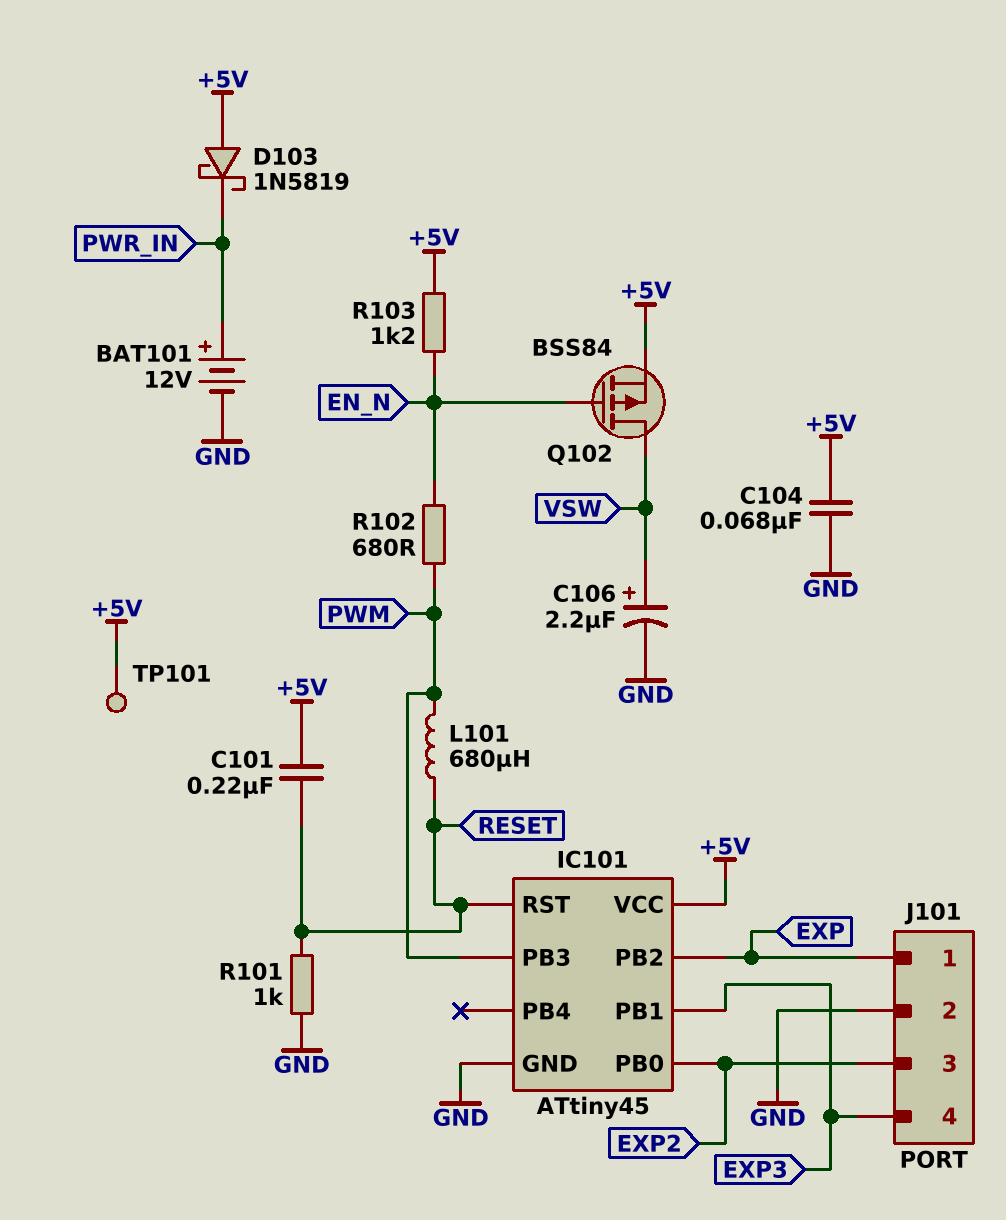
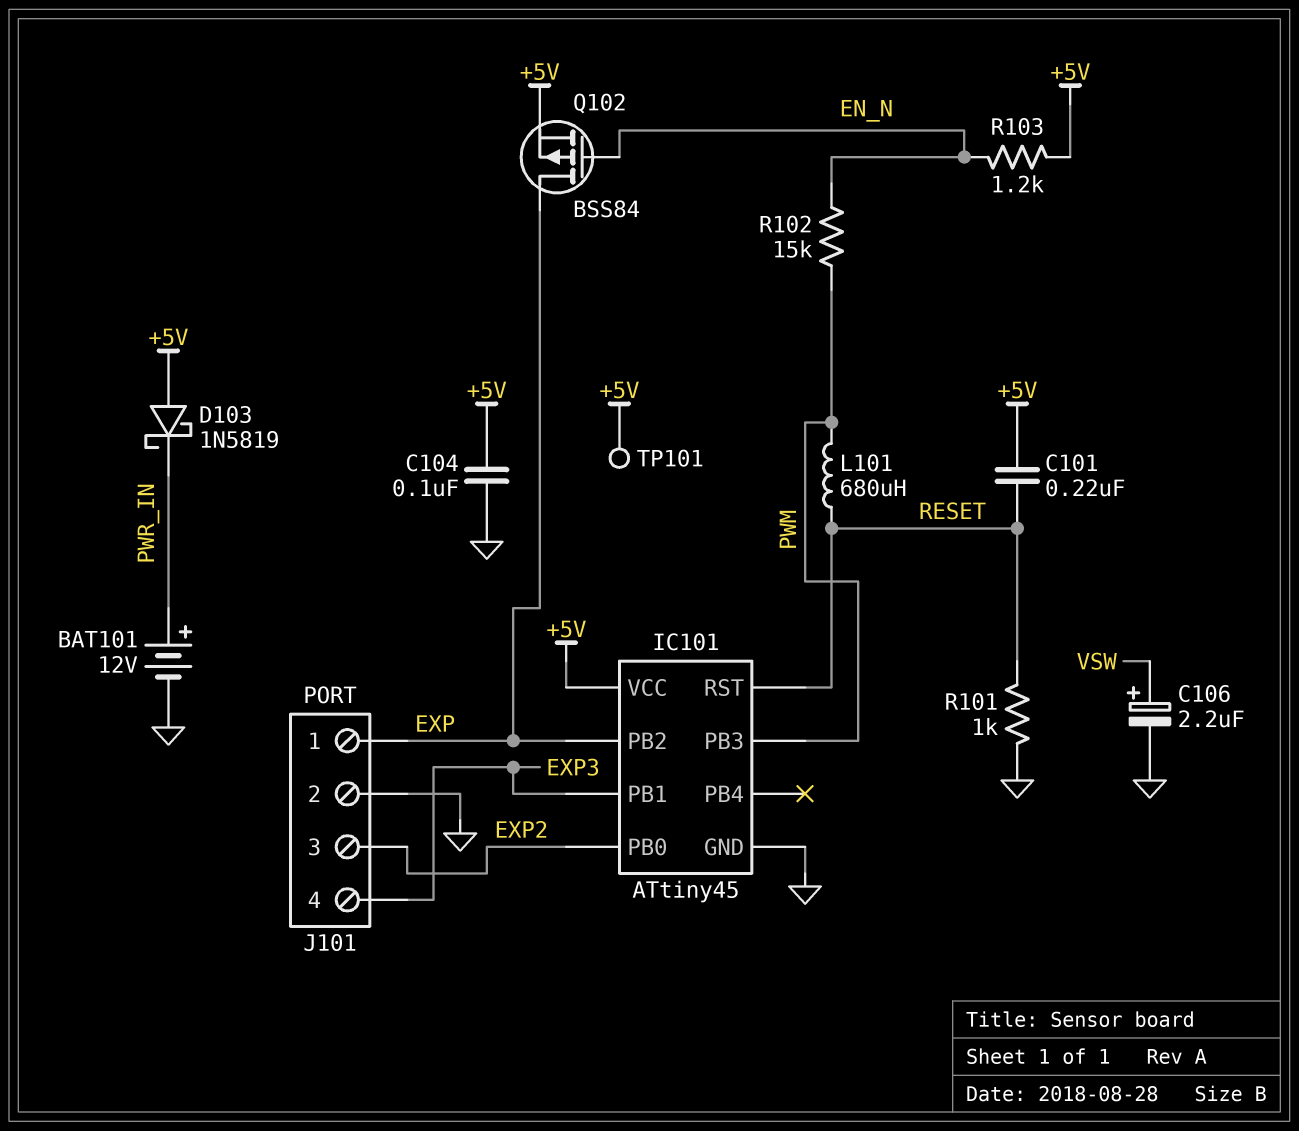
C104: 68nF (+5V, GND) -> 100nF (+5V, GND)
Q102: PMOS BSS84 (G EN_N, D VSW, S +5V) -> PMOS BSS84 (G EN_N, D EXP, S +5V)
R102: 680 (EN_N, PWM) -> 15k (EN_N, PWM)

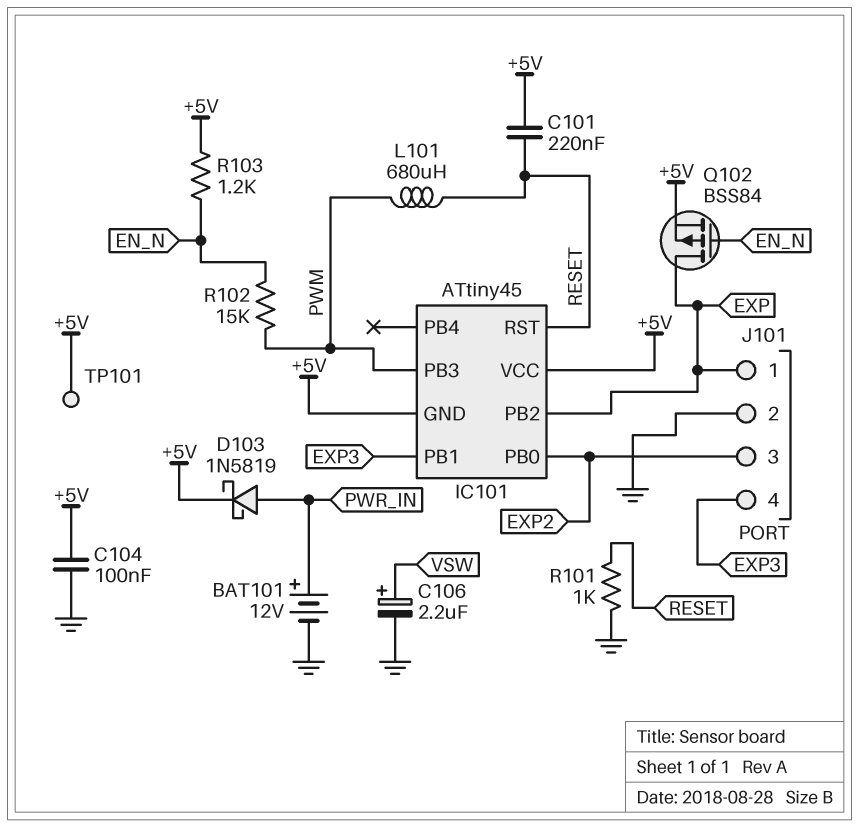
D103: schottky 1N5819 (A +5V, K PWR_IN) -> schottky 1N5819 (A PWR_IN, K +5V)
IC101 pin GND: GND -> +5V

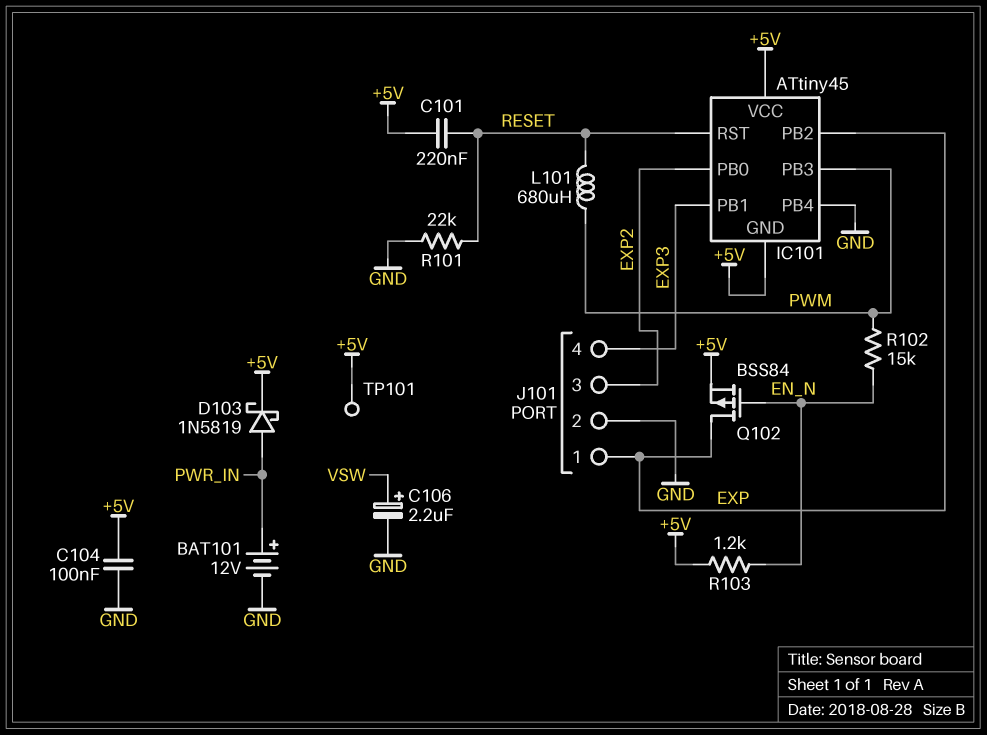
IC101 pin PB4: none -> GND
R101: 1k (GND, RESET) -> 22k (GND, RESET)

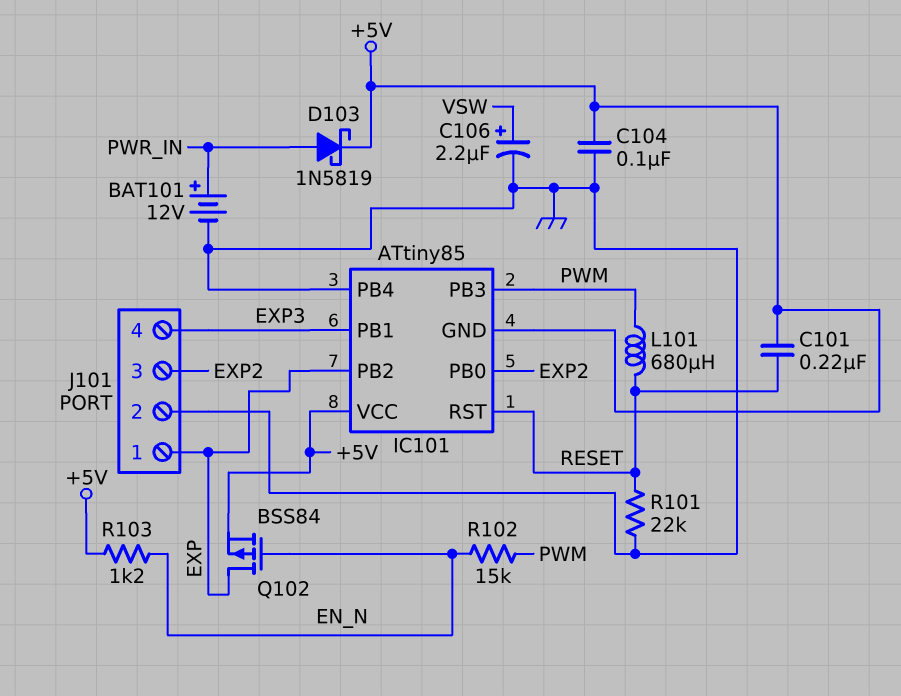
IC101: ATtiny45 -> ATtiny85
TP101: test point (+5V) -> none

